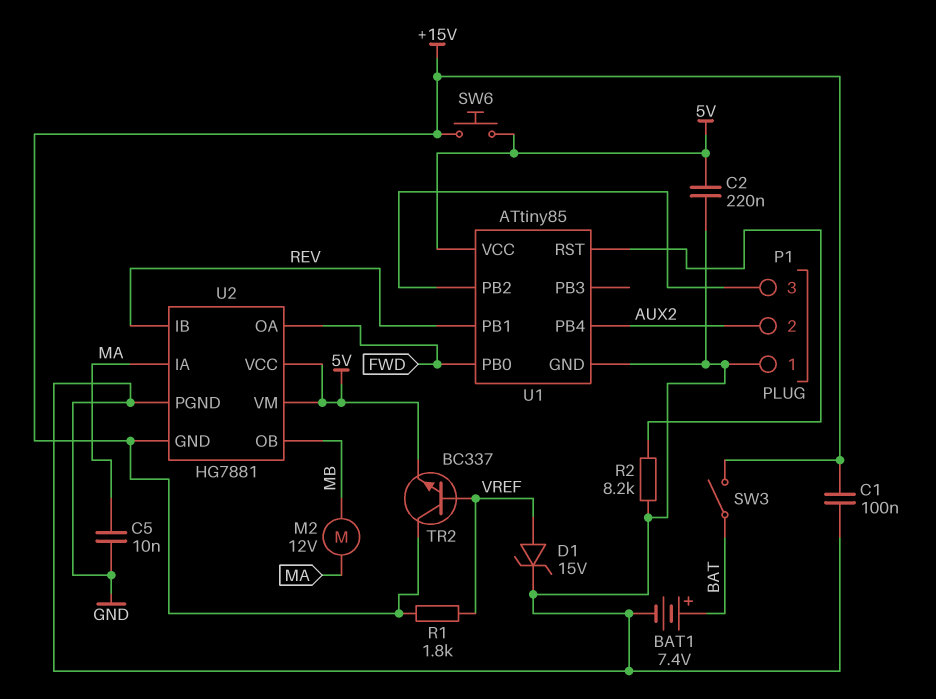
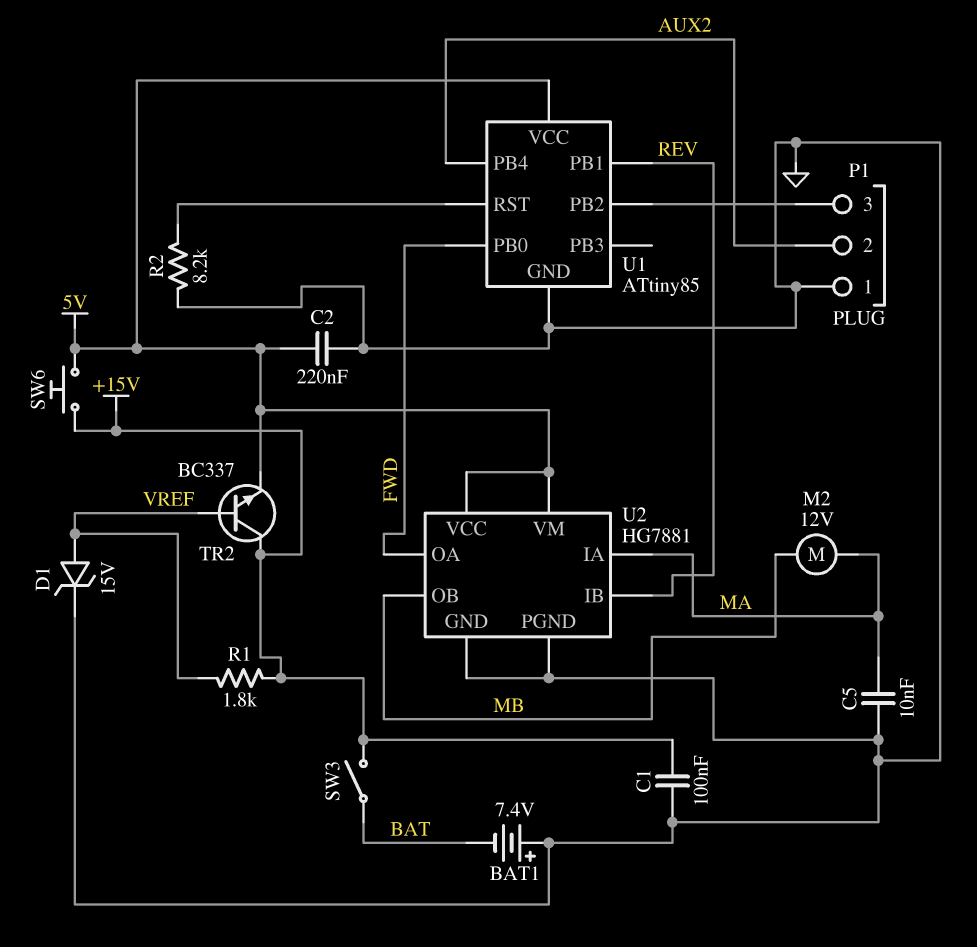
BAT1: 7.4V (plus BAT, minus GND) -> 7.4V (plus GND, minus BAT)
U2 pin GND: +15V -> GND

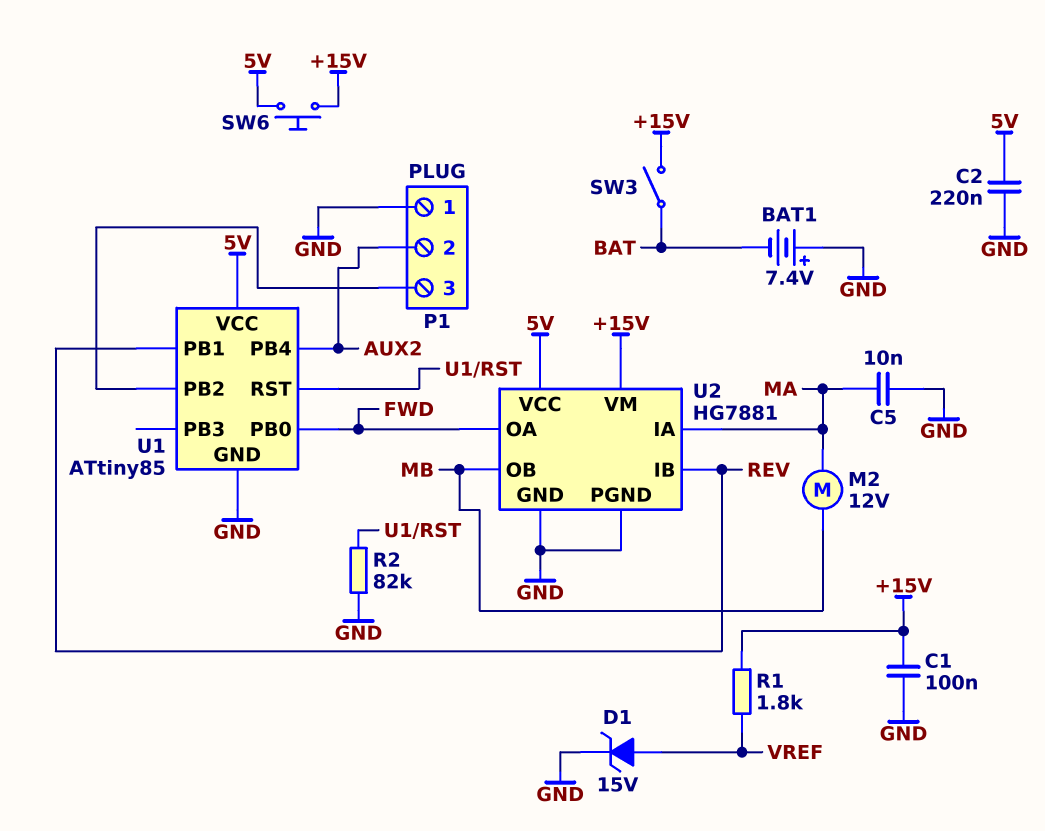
R2: 8.2k (GND, U1/RST) -> 82k (GND, U1/RST)
TR2: NPN BC337 (B VREF, C +15V, E 5V) -> none
U2 pin VM: 5V -> +15V

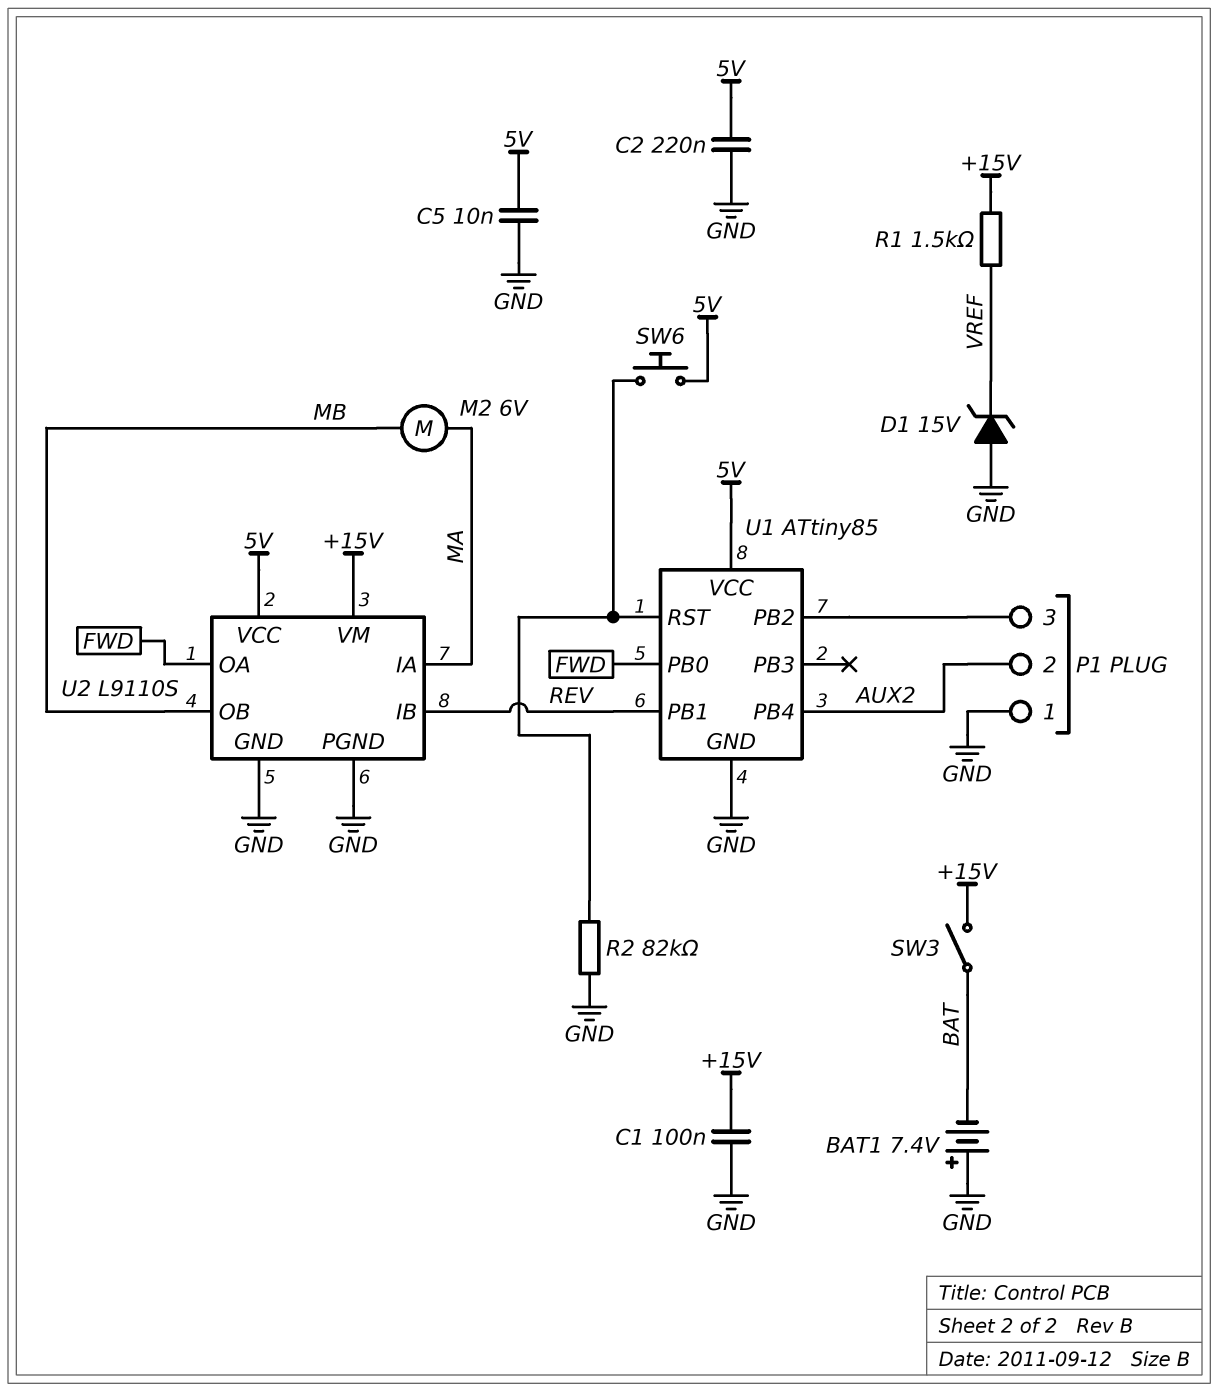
C5: 10nF (GND, MA) -> 10nF (5V, GND)
D1: zener 15V (A VREF, K GND) -> zener 15V (A GND, K VREF)
M2: motor 12V (MA, MB) -> motor 6V (MA, MB)
R1: 1.8k (+15V, VREF) -> 1.5k (+15V, VREF)
SW6: button (+15V, 5V) -> button (5V, U1/RST)
U2: HG7881 -> L9110S

